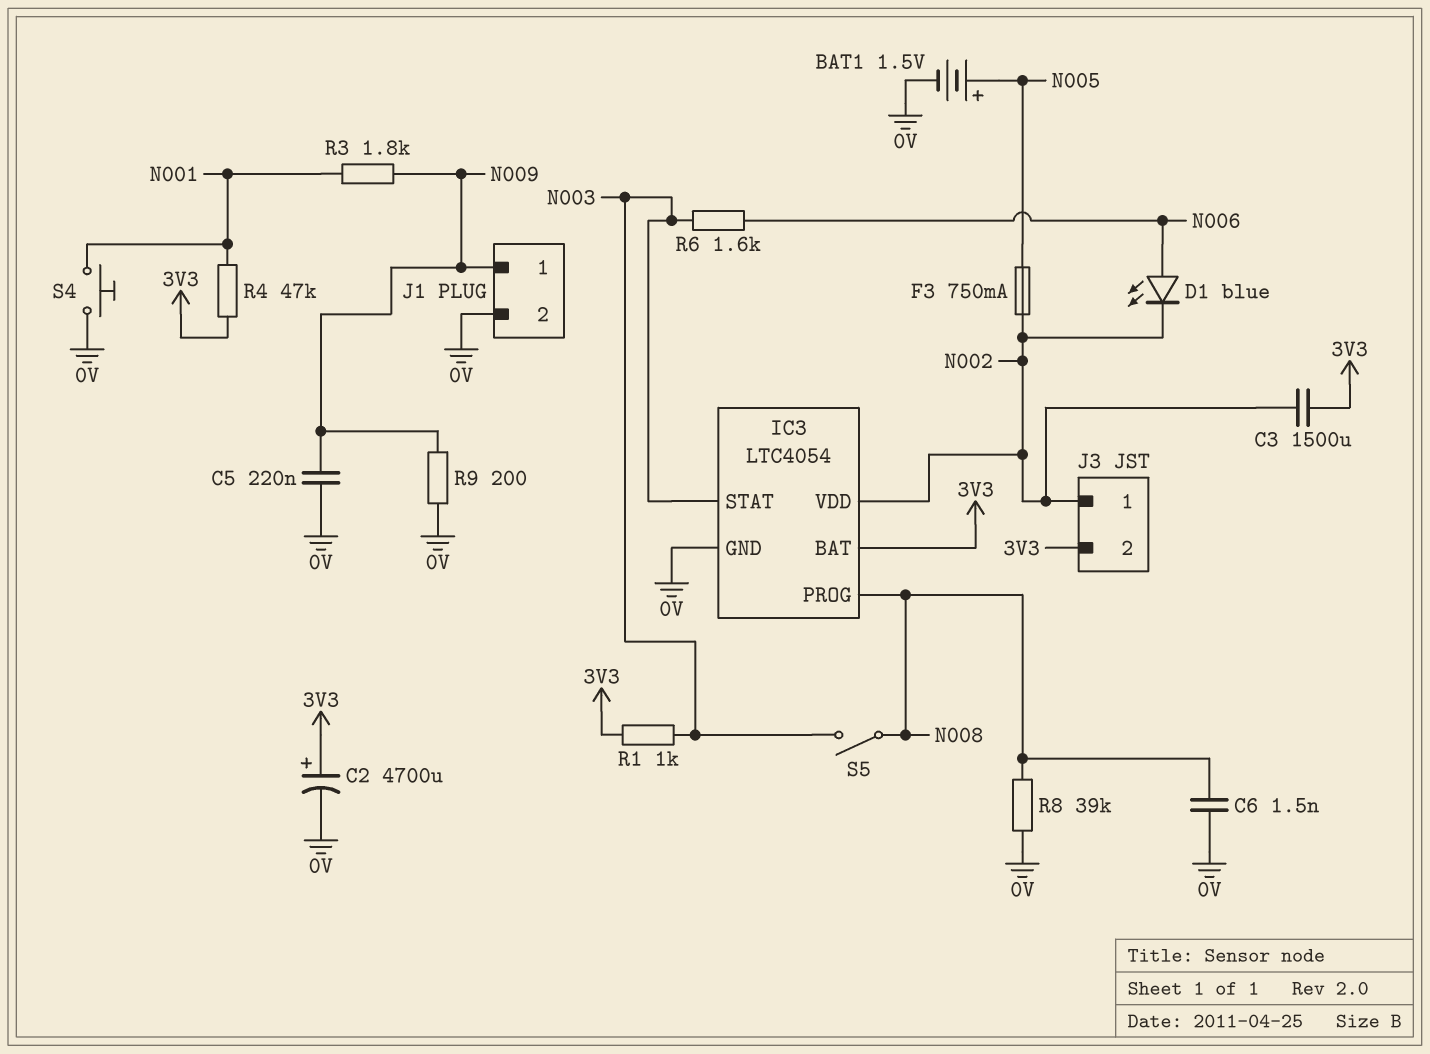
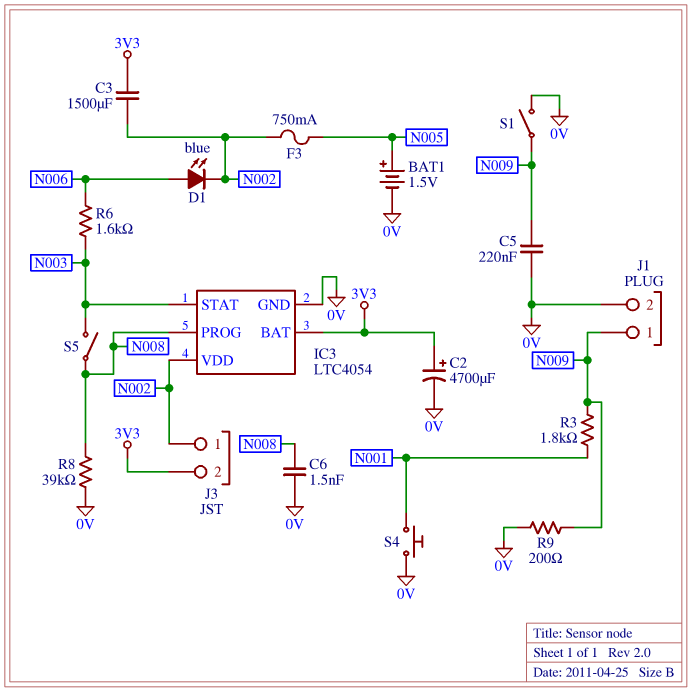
R1: 1k (3V3, N003) -> none
R4: 47k (3V3, N001) -> none
S1: none -> switch (0V, N009)

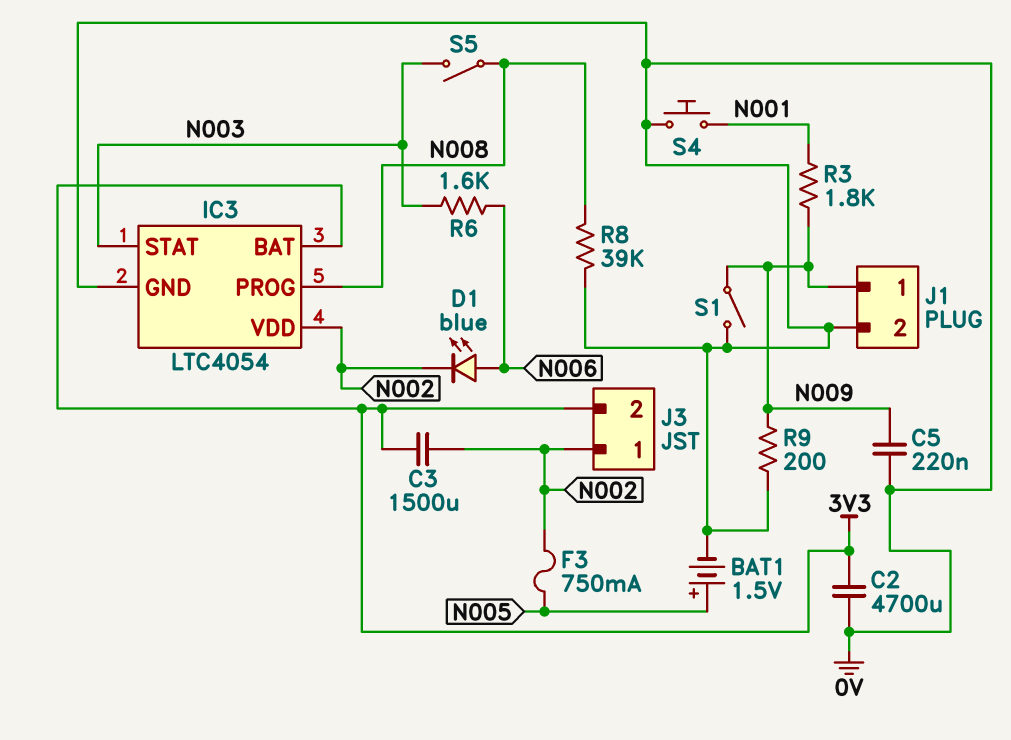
C2: 4700uF (plus 3V3, minus 0V) -> 4700uF (0V, 3V3)
C6: 1.5nF (0V, N008) -> none

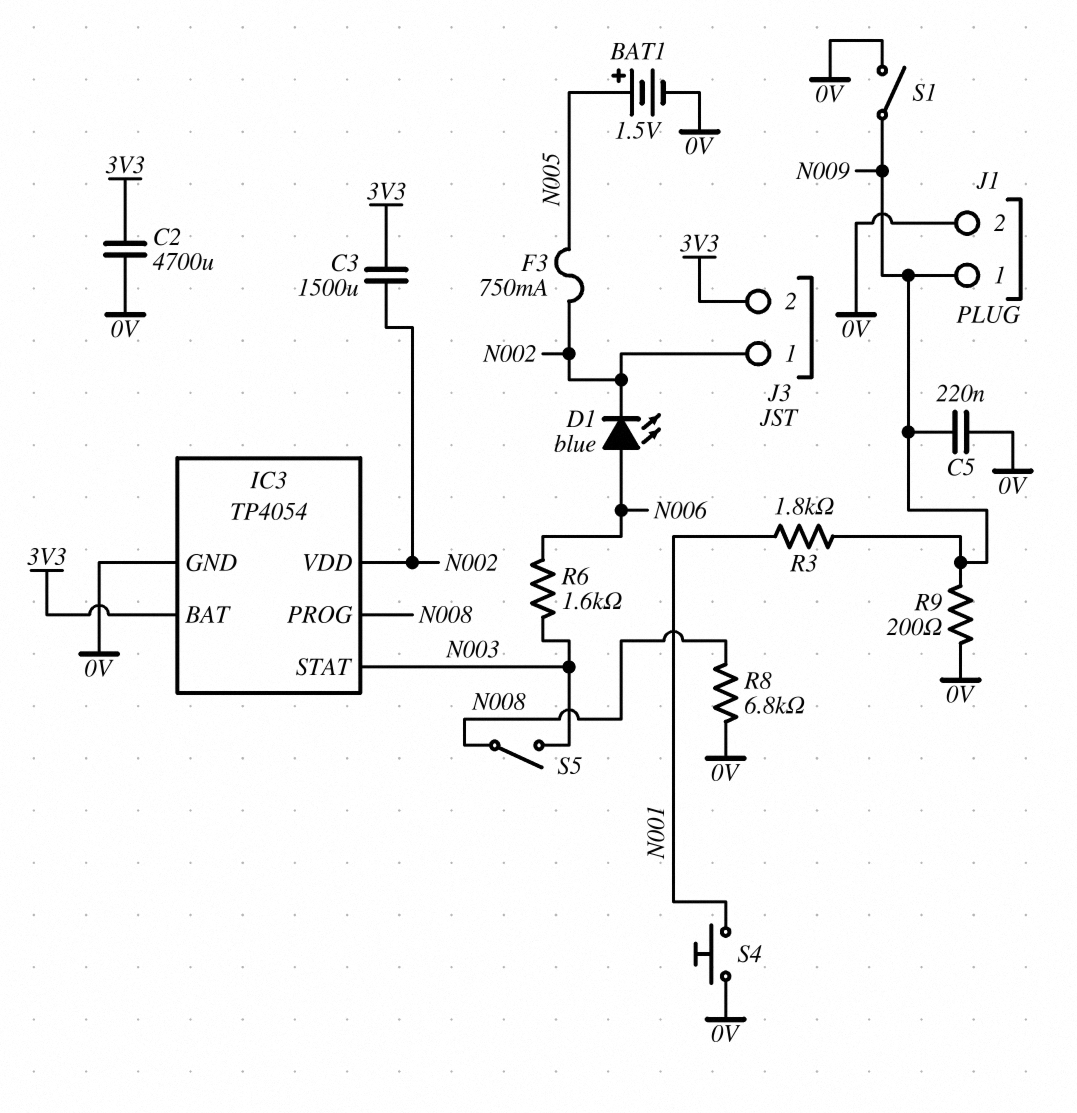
IC3: LTC4054 -> TP4054
R8: 39k (0V, N008) -> 6.8k (0V, N008)

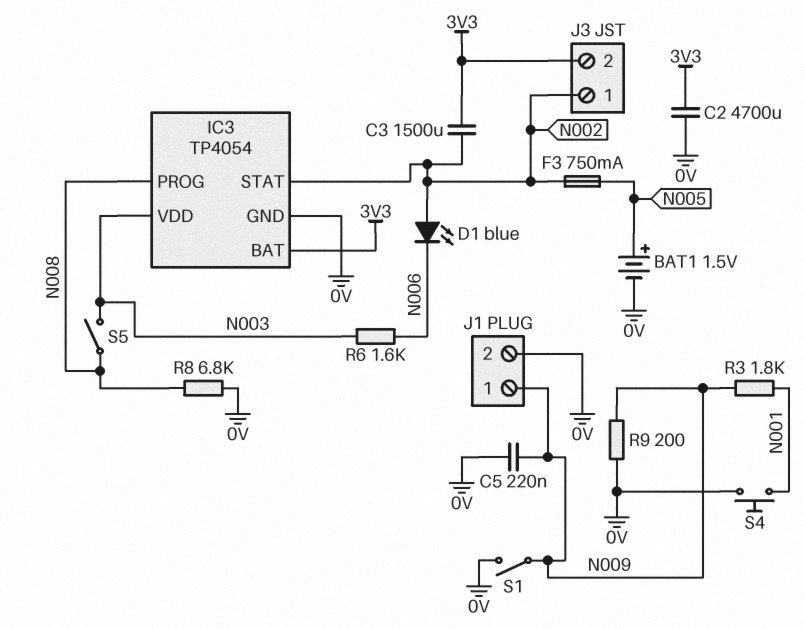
D1: LED blue (A N006, K N002) -> LED blue (A N002, K N006)
IC3 pin STAT: N003 -> N002
IC3 pin VDD: N002 -> N003

